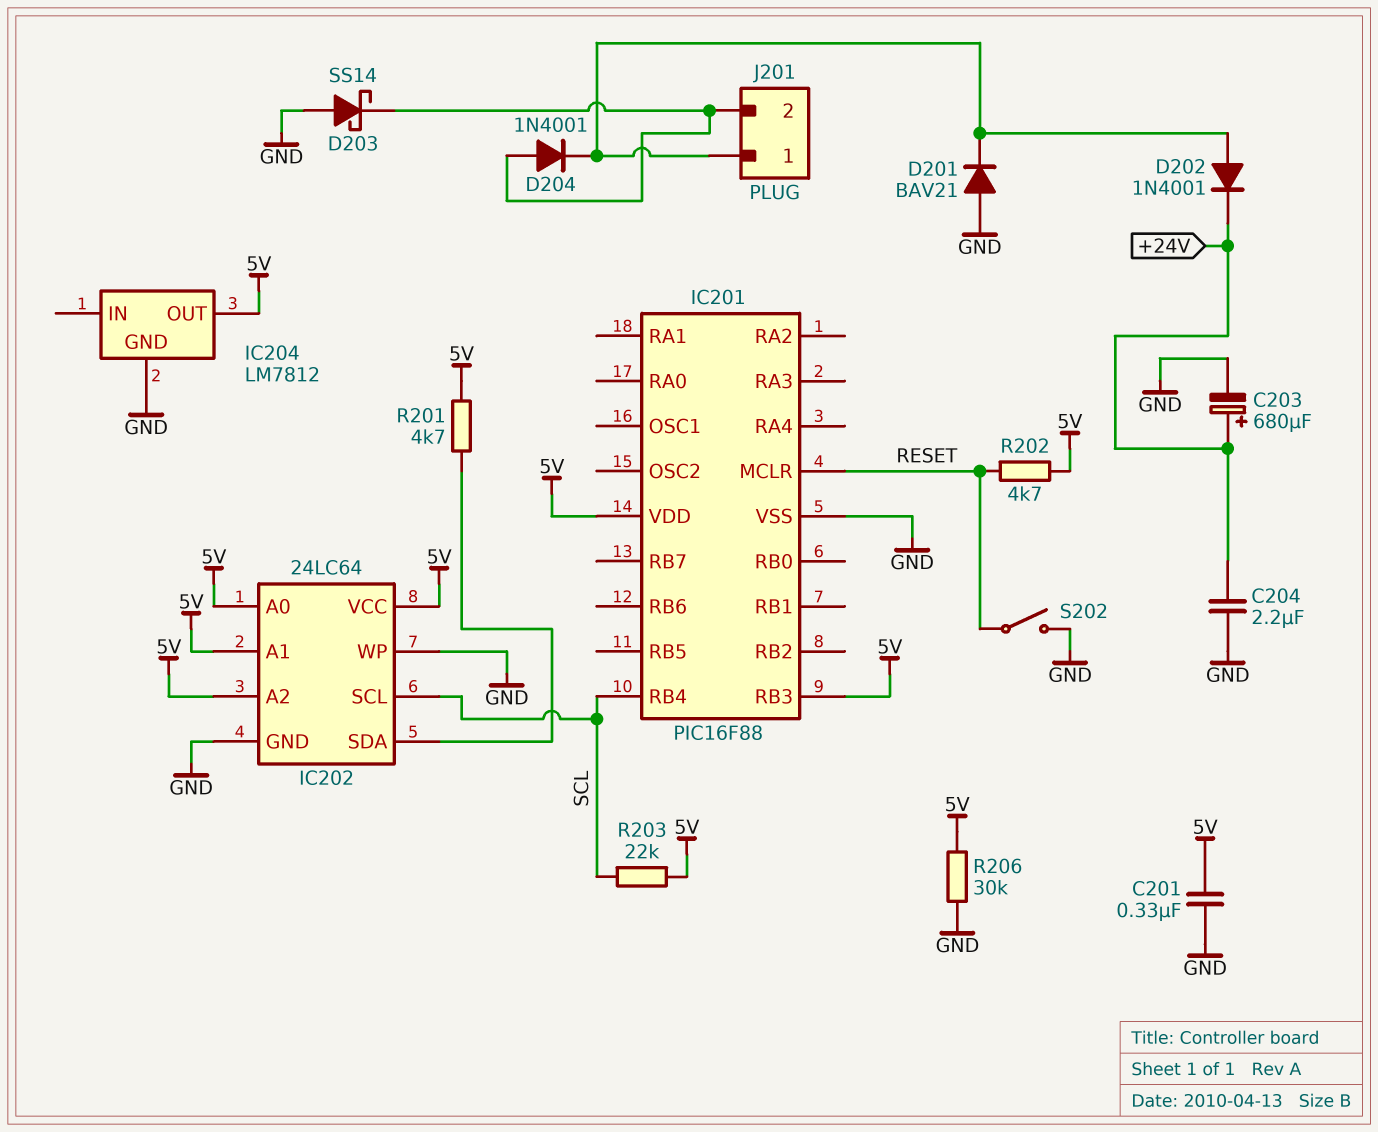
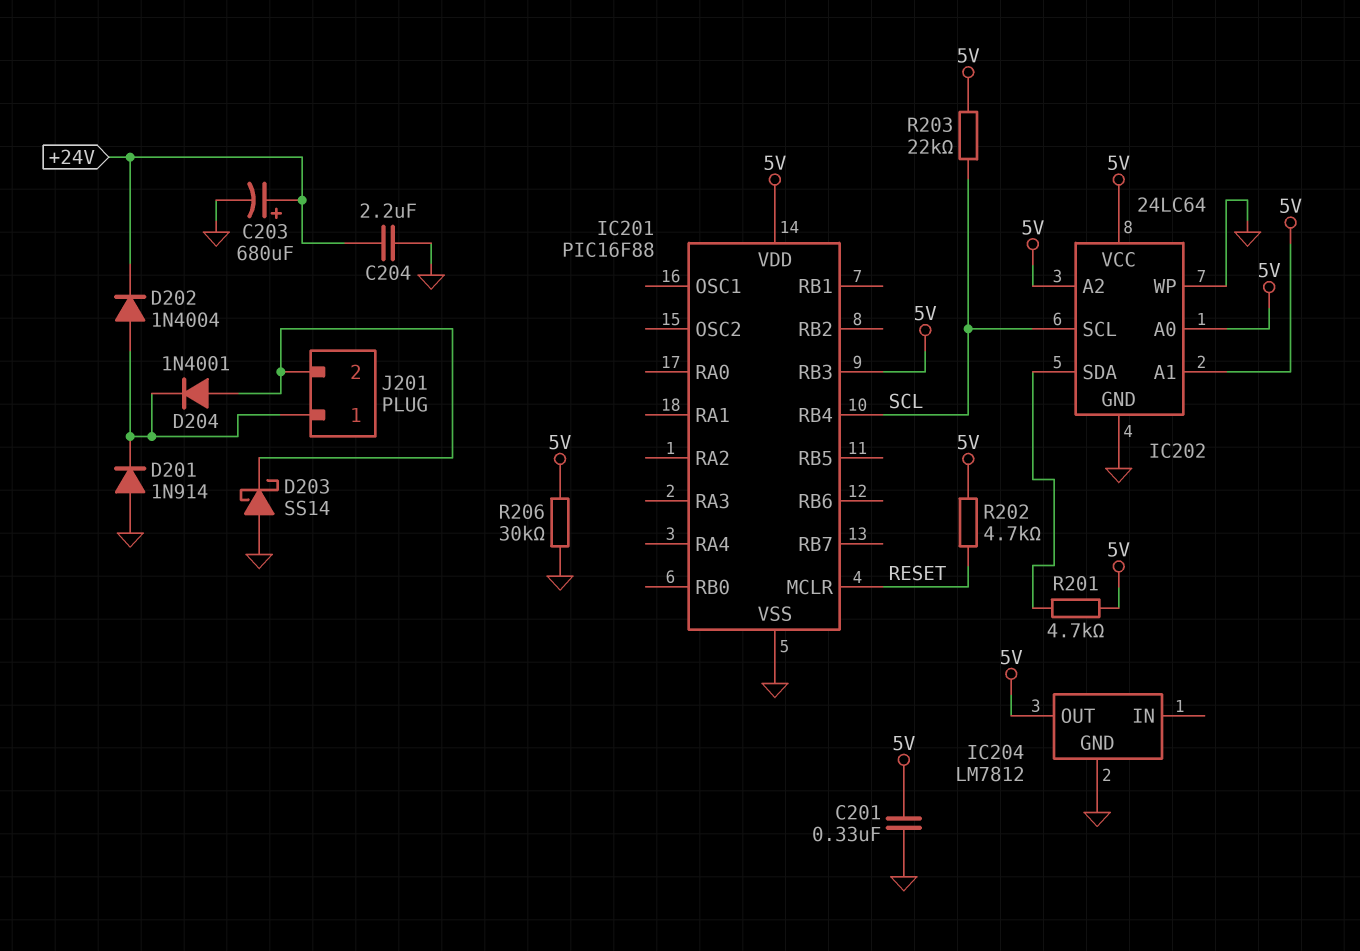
D201: diode BAV21 (A GND, K J201/1) -> diode 1N914 (A GND, K J201/1)
D202: diode 1N4001 (A J201/1, K +24V) -> diode 1N4004 (A J201/1, K +24V)
S202: switch (GND, RESET) -> none

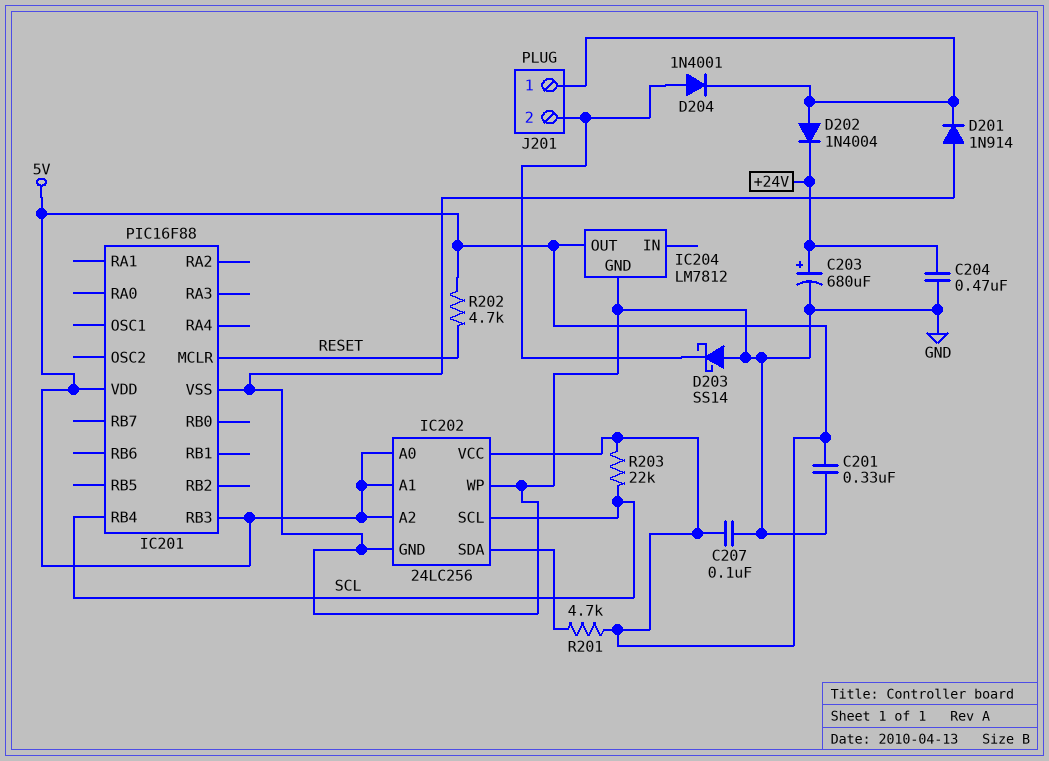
C204: 2.2uF (+24V, GND) -> 470nF (+24V, GND)
C207: none -> 100nF (5V, GND)
IC202: 24LC64 -> 24LC256
R206: 30k (5V, GND) -> none

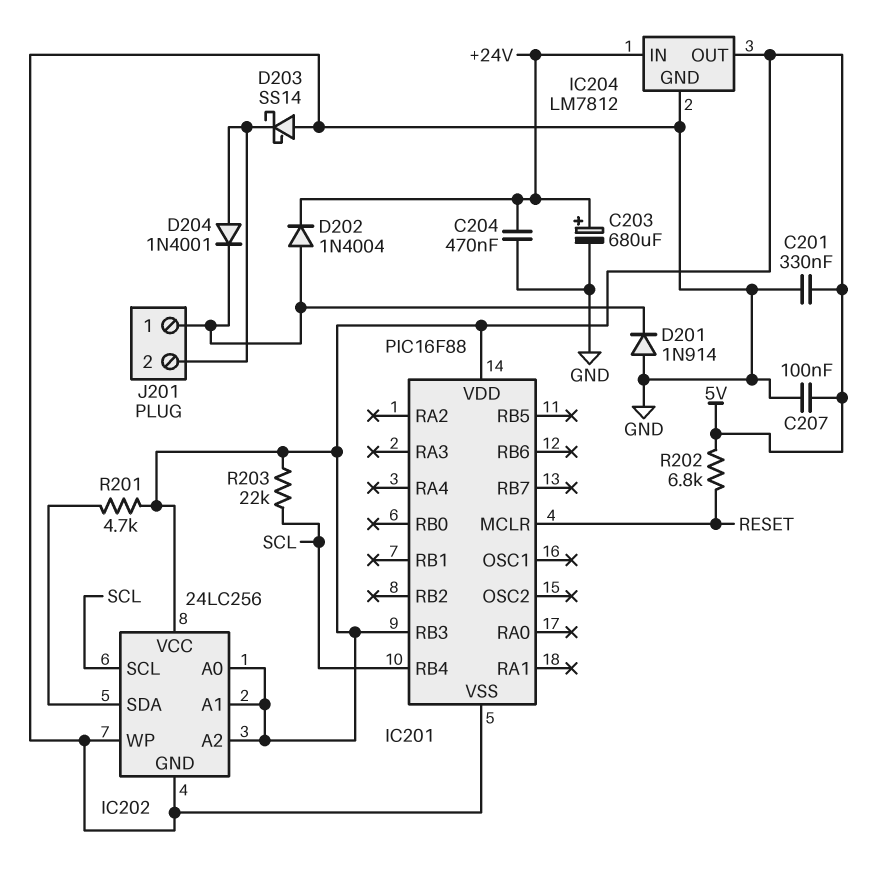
IC204 pin IN: none -> +24V
R202: 4.7k (5V, RESET) -> 6.8k (5V, RESET)

